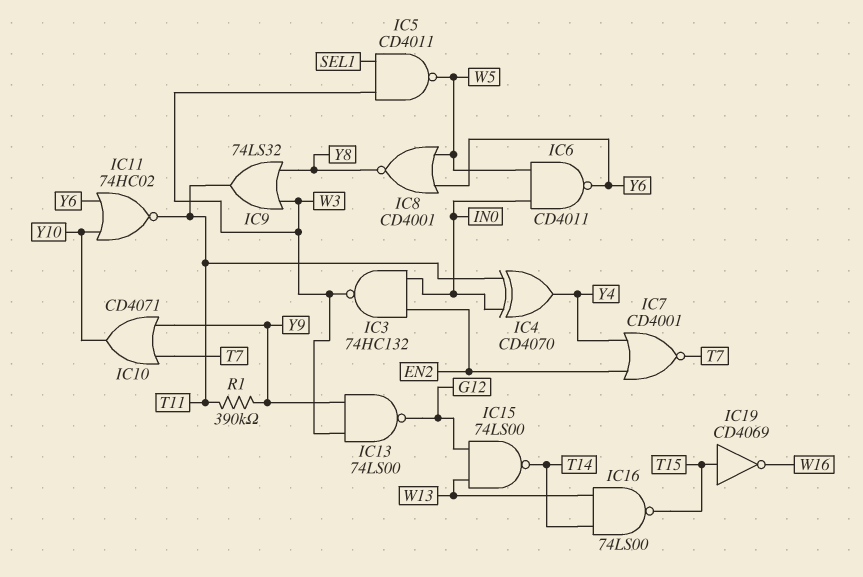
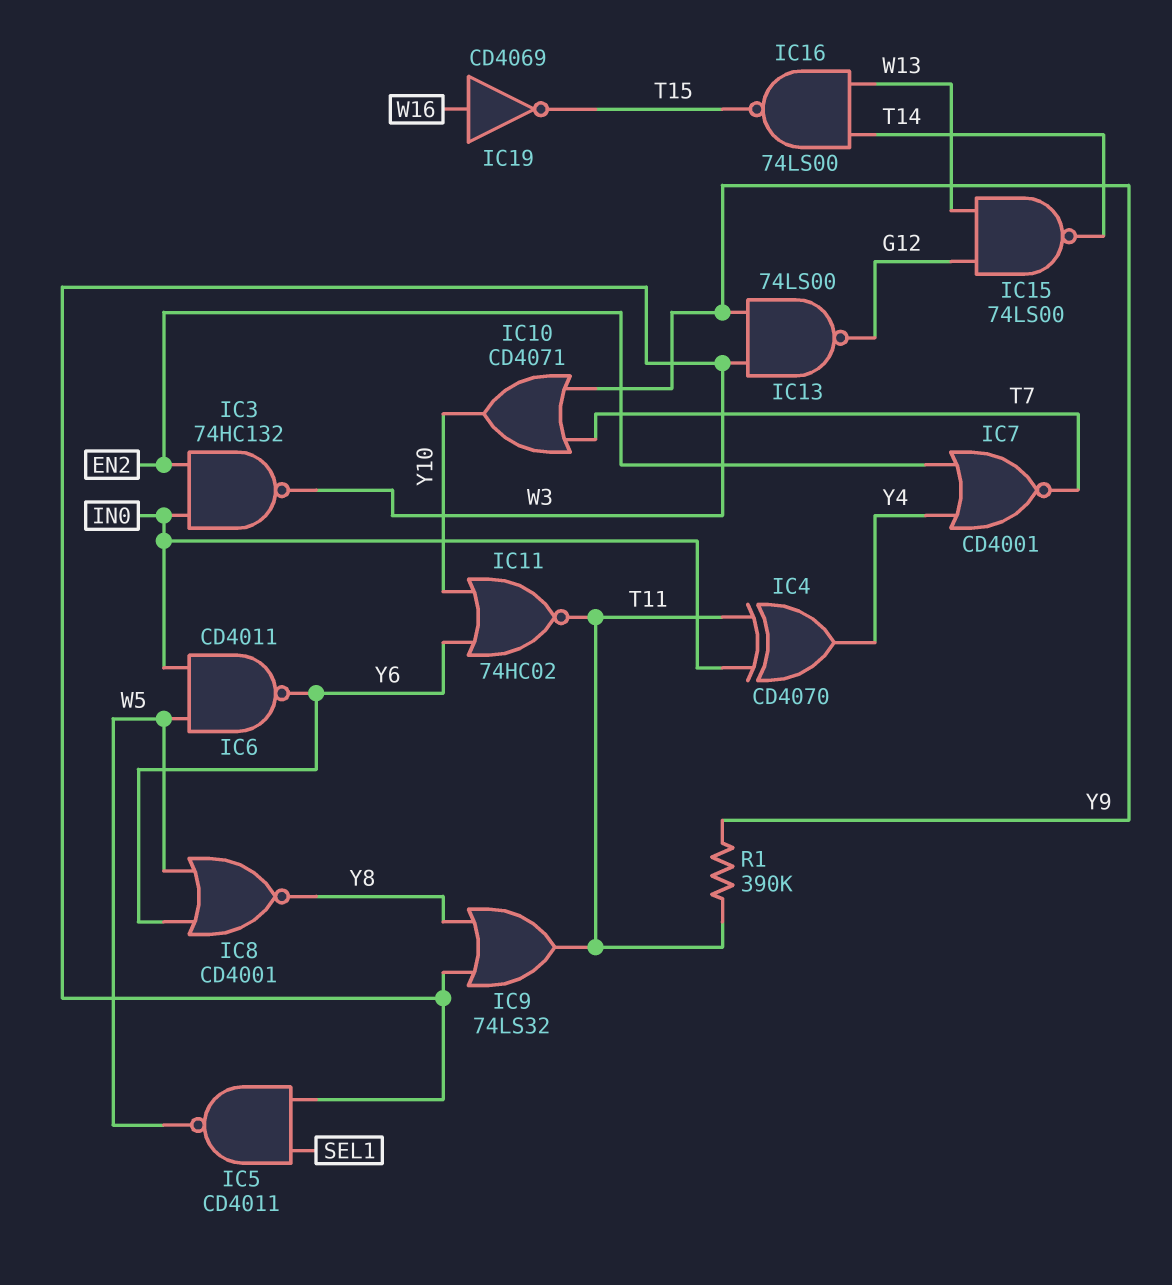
IC19: NOT CD4069 (in T15, out W16) -> NOT CD4069 (in W16, out T15)

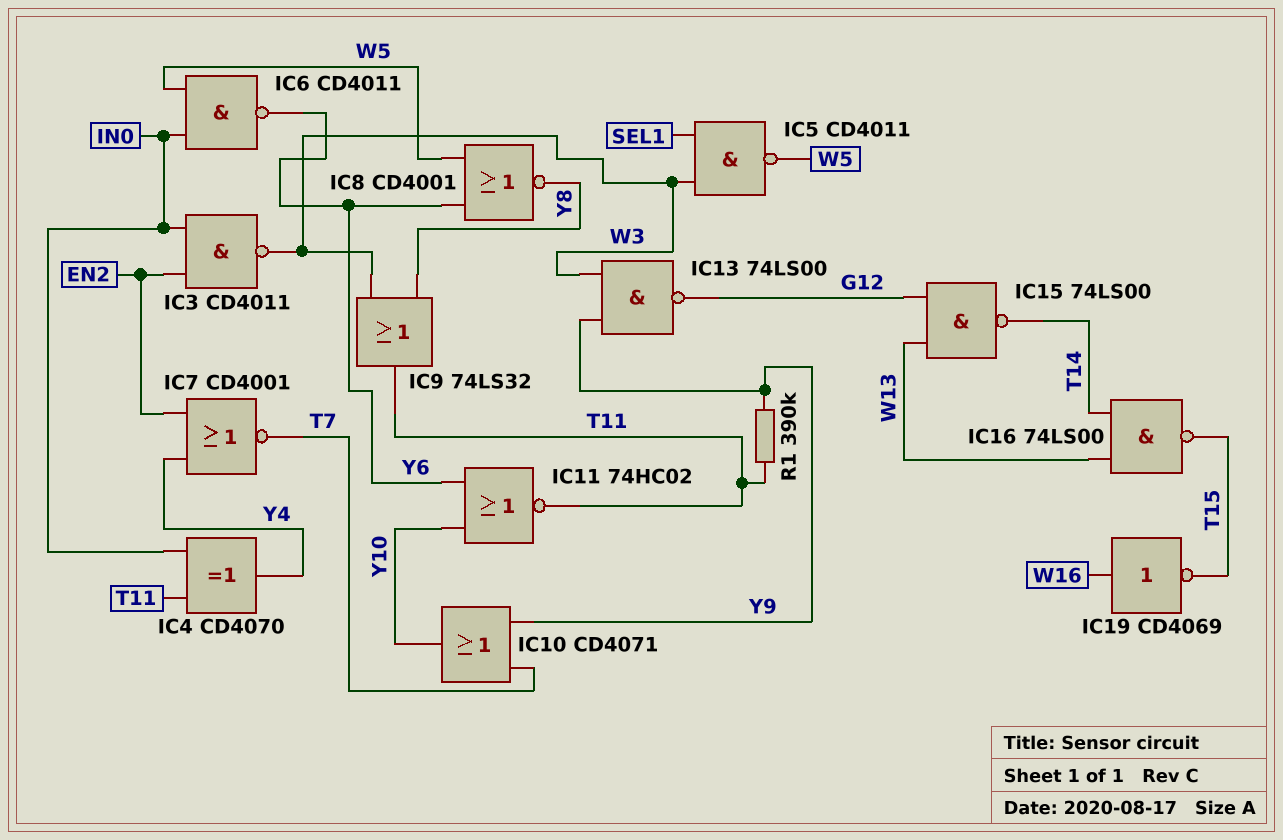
IC3: NAND 74HC132 (in EN2, in IN0, out W3) -> NAND CD4011 (in EN2, in IN0, out W3)

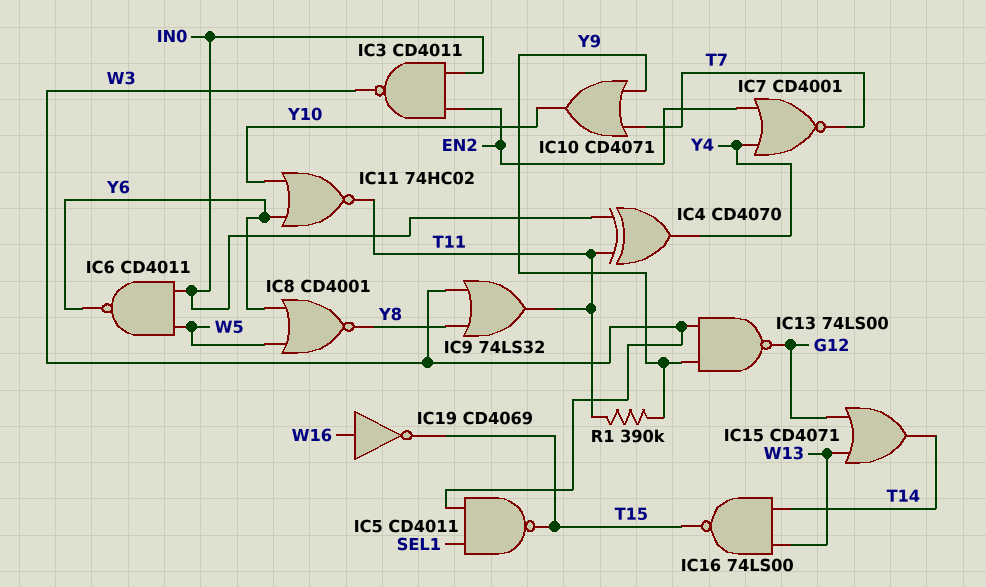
IC5: NAND CD4011 (in SEL1, in W3, out W5) -> NAND CD4011 (in SEL1, in W3, out T15)
IC15: NAND 74LS00 (in G12, in W13, out T14) -> OR CD4071 (in G12, in W13, out T14)

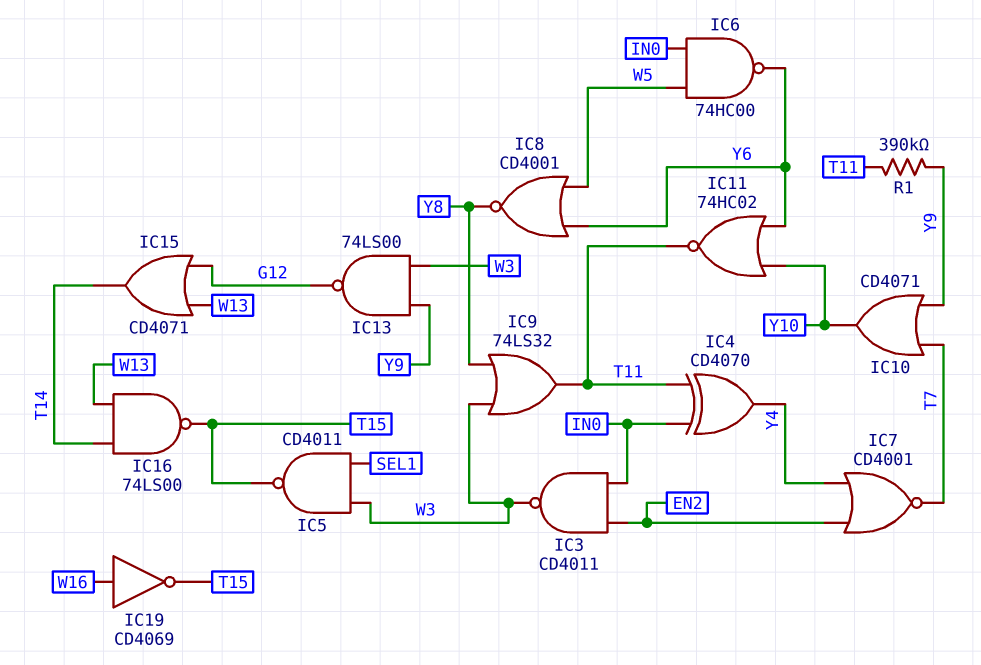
IC6: NAND CD4011 (in IN0, in W5, out Y6) -> NAND 74HC00 (in IN0, in W5, out Y6)

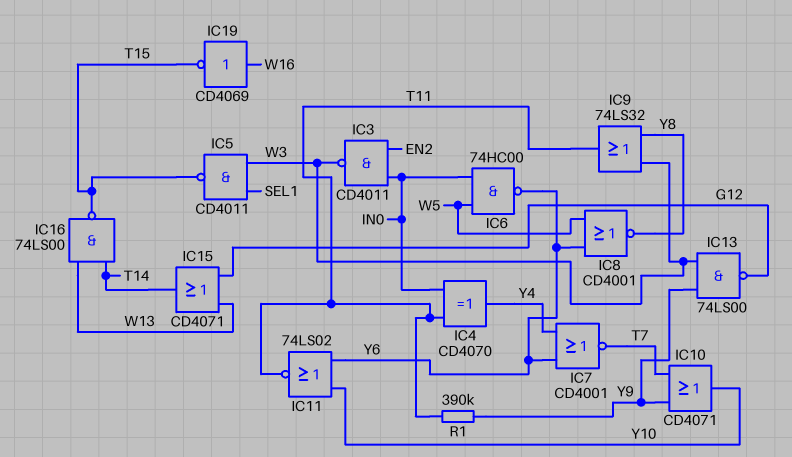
IC7: NOR CD4001 (in EN2, in Y4, out T7) -> NOR CD4001 (in Y4, in Y6, out T7)
IC11: NOR 74HC02 (in Y6, in Y10, out T11) -> NOR 74LS02 (in Y6, in Y10, out T11)

